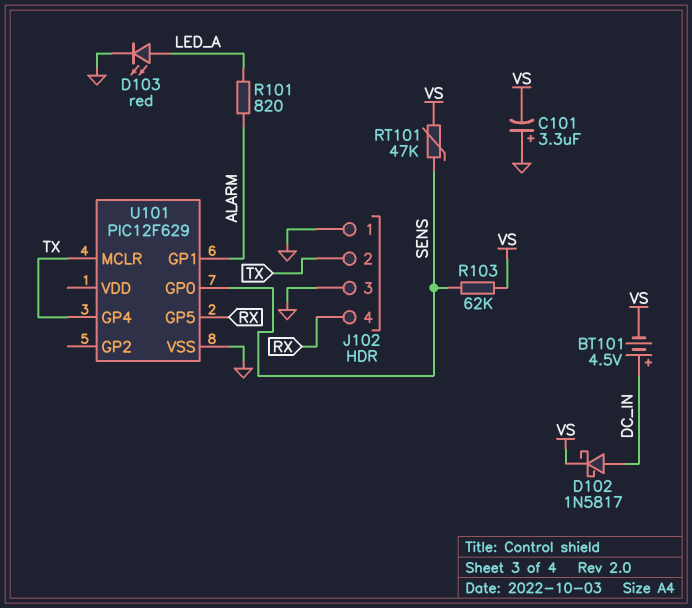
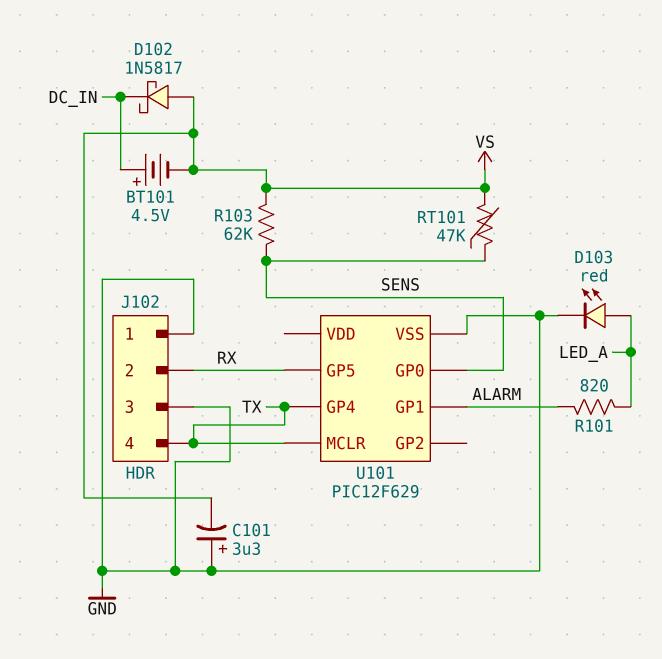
D102: schottky 1N5817 (A DC_IN, K VS) -> schottky 1N5817 (A VS, K DC_IN)
J102 pin 2: TX -> RX
J102 pin 4: RX -> TX

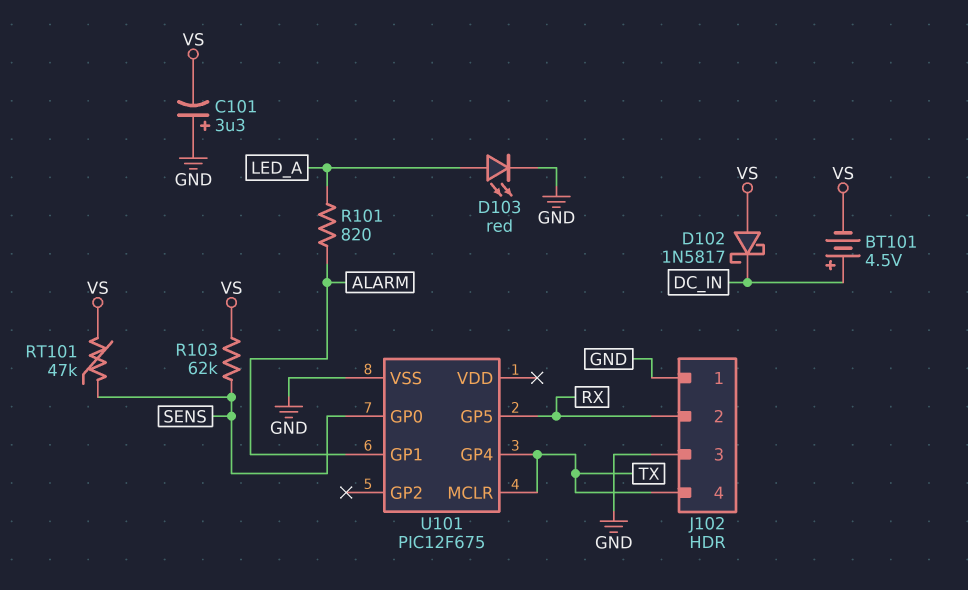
U101: PIC12F629 -> PIC12F675

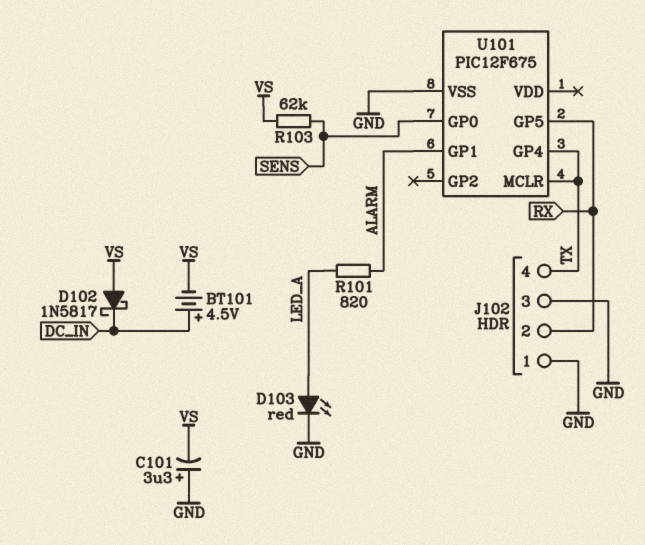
RT101: 47k (SENS, VS) -> none

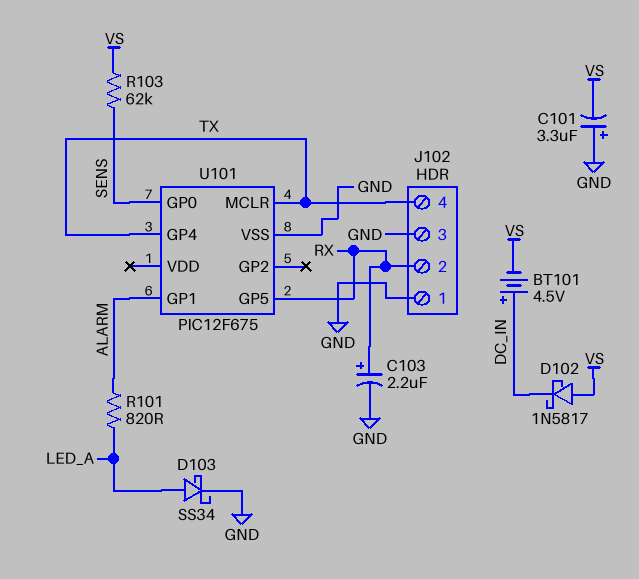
C103: none -> 2.2uF (plus RX, minus GND)
D103: LED red (A LED_A, K GND) -> schottky SS34 (A LED_A, K GND)

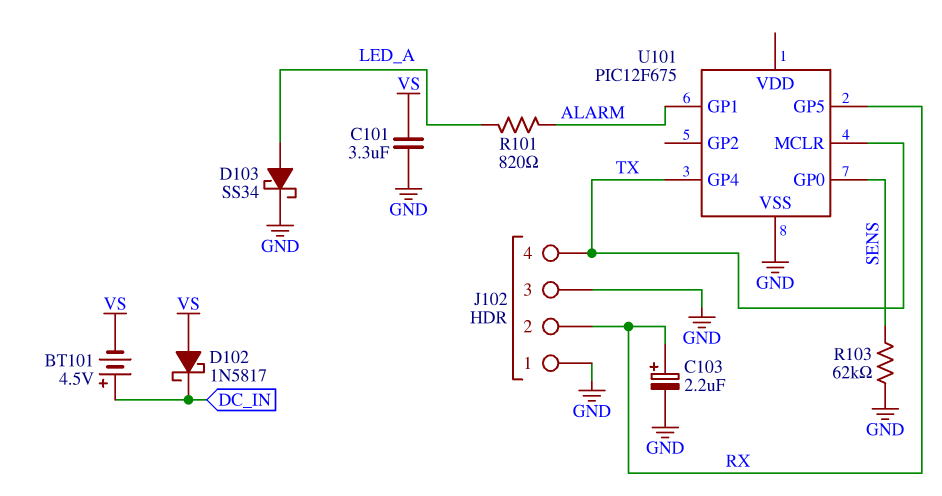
C101: 3.3uF (plus GND, minus VS) -> 3.3uF (GND, VS)
R103: 62k (SENS, VS) -> 62k (GND, SENS)

